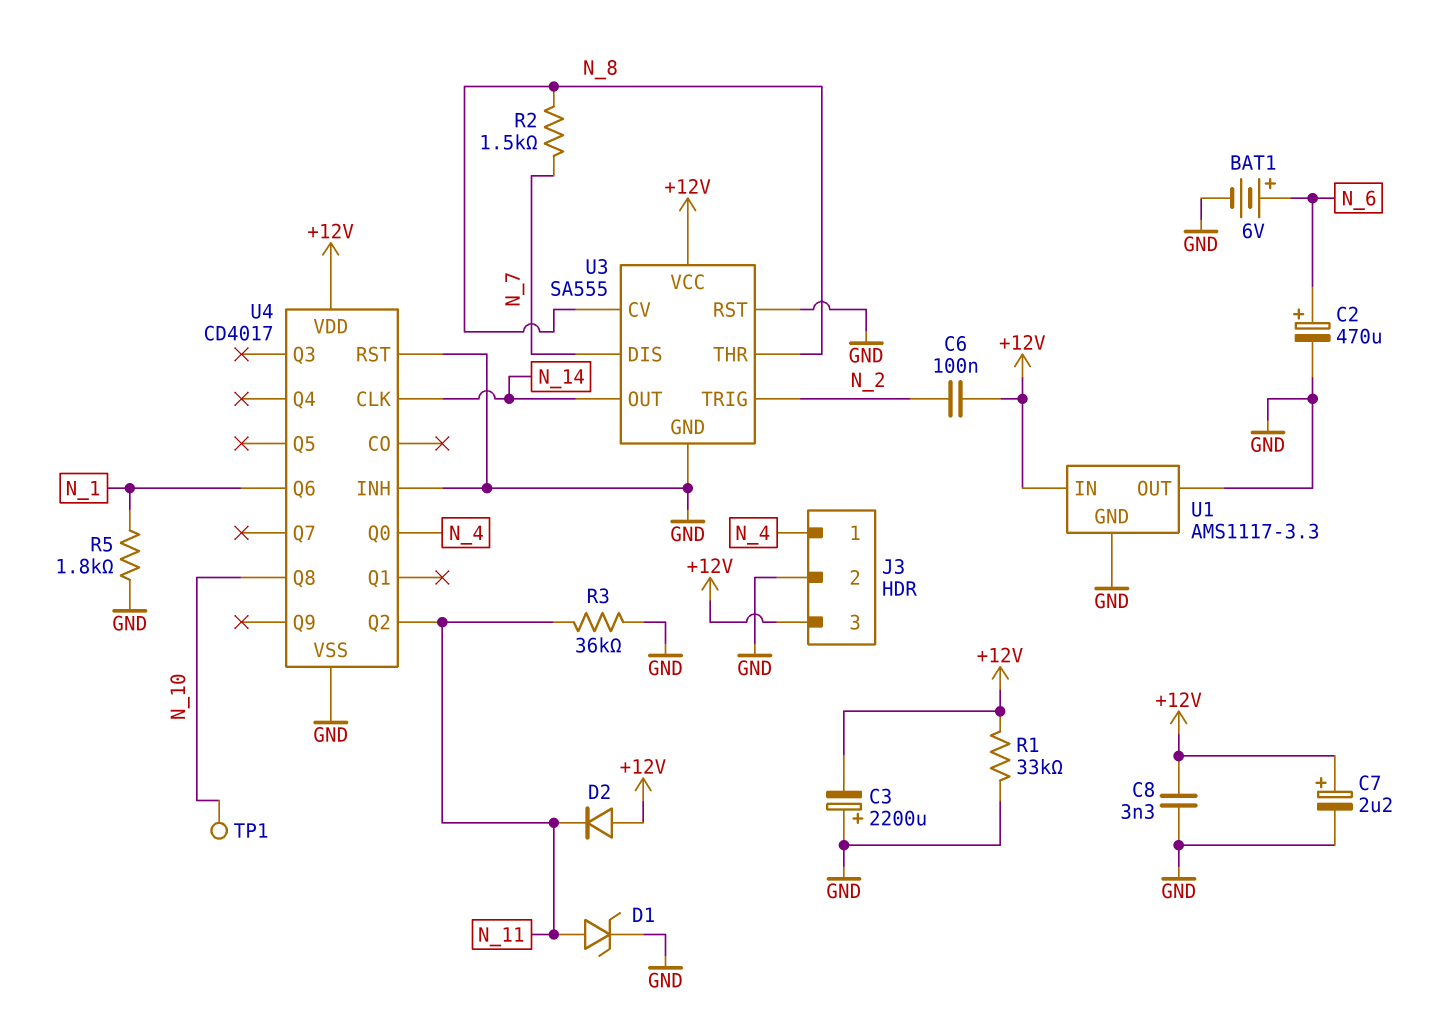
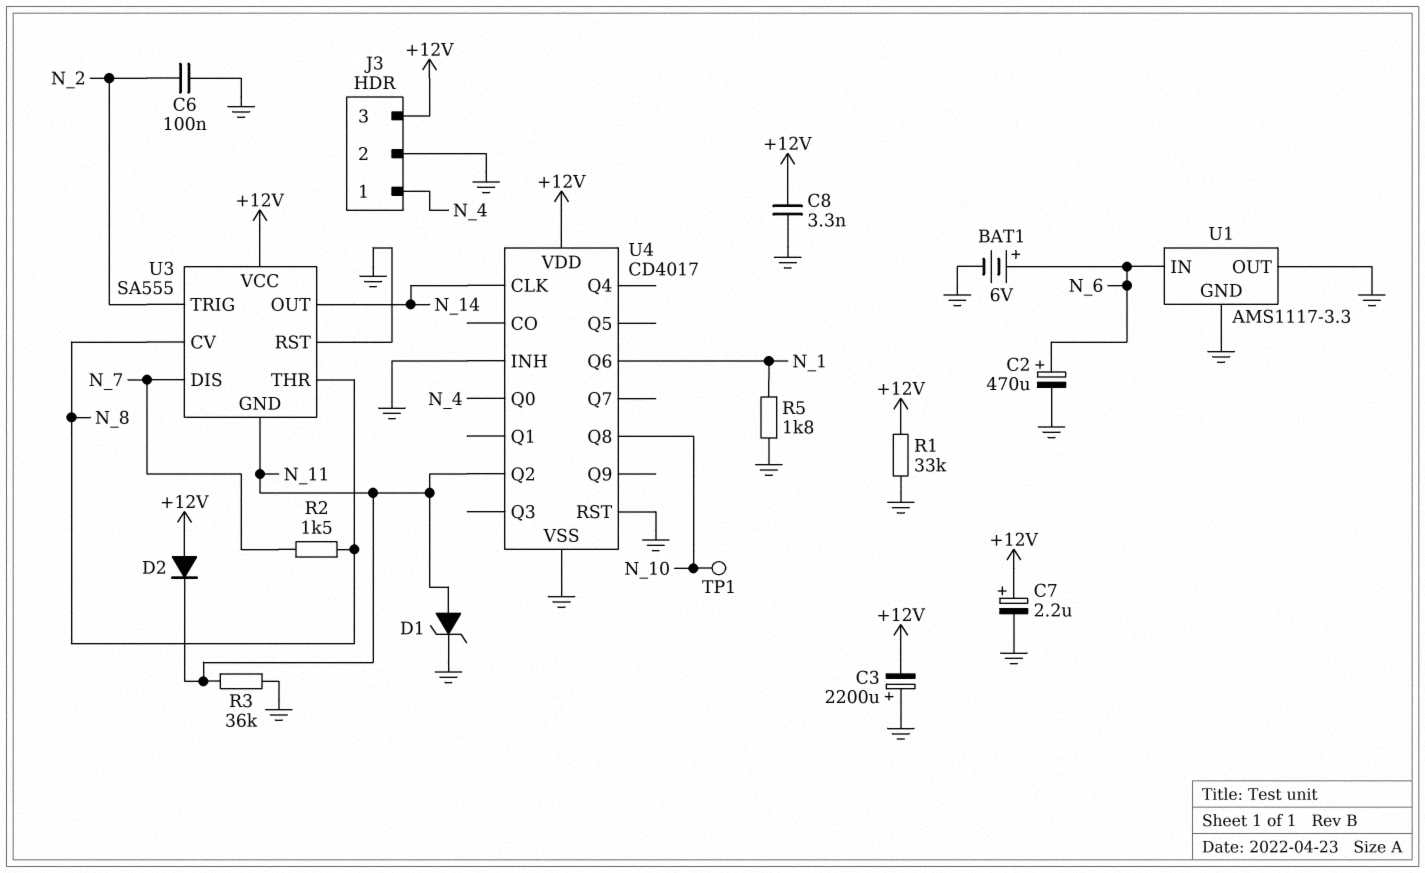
C6: 100nF (+12V, N_2) -> 100nF (GND, N_2)
U1 pin IN: +12V -> N_6
U3 pin GND: GND -> N_11

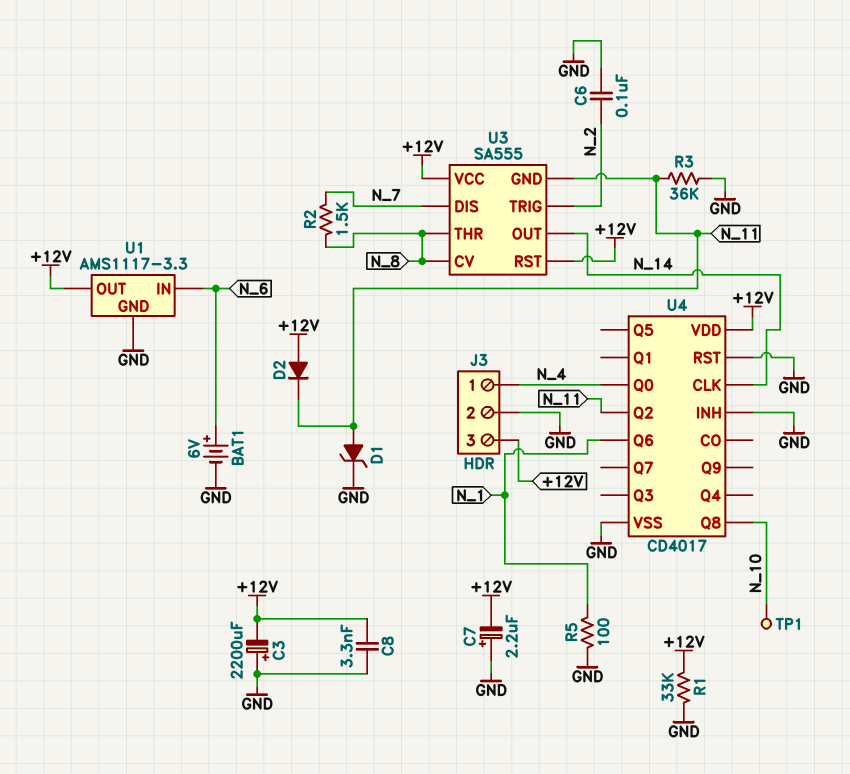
C2: 470uF (plus N_6, minus GND) -> none
C7: 2.2uF (plus +12V, minus GND) -> 2.2uF (plus GND, minus +12V)
R5: 1.8k (GND, N_1) -> 100 (GND, N_1)
U1 pin OUT: GND -> +12V
U3 pin RST: GND -> +12V

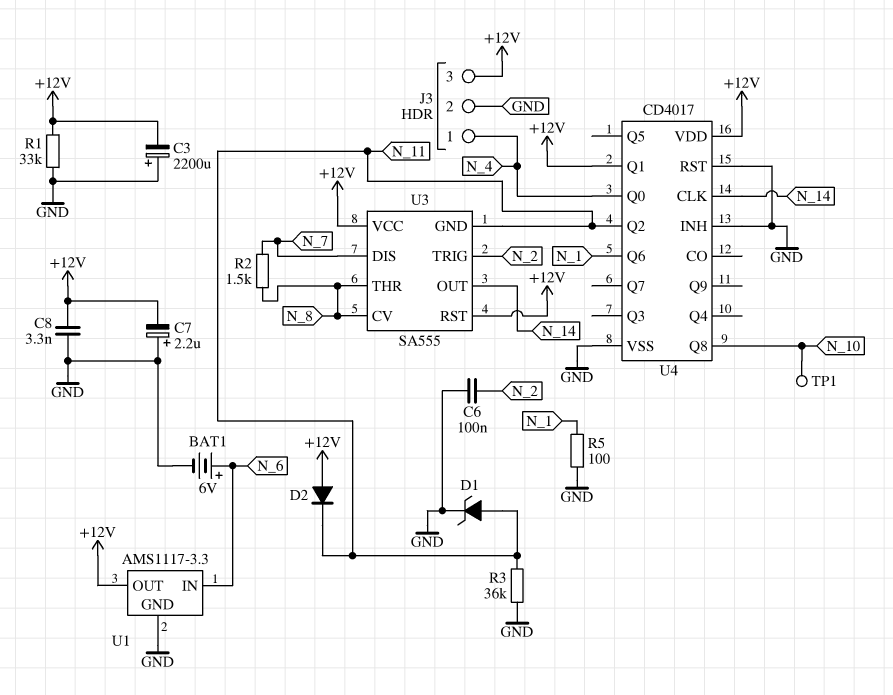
U4 pin Q1: none -> +12V

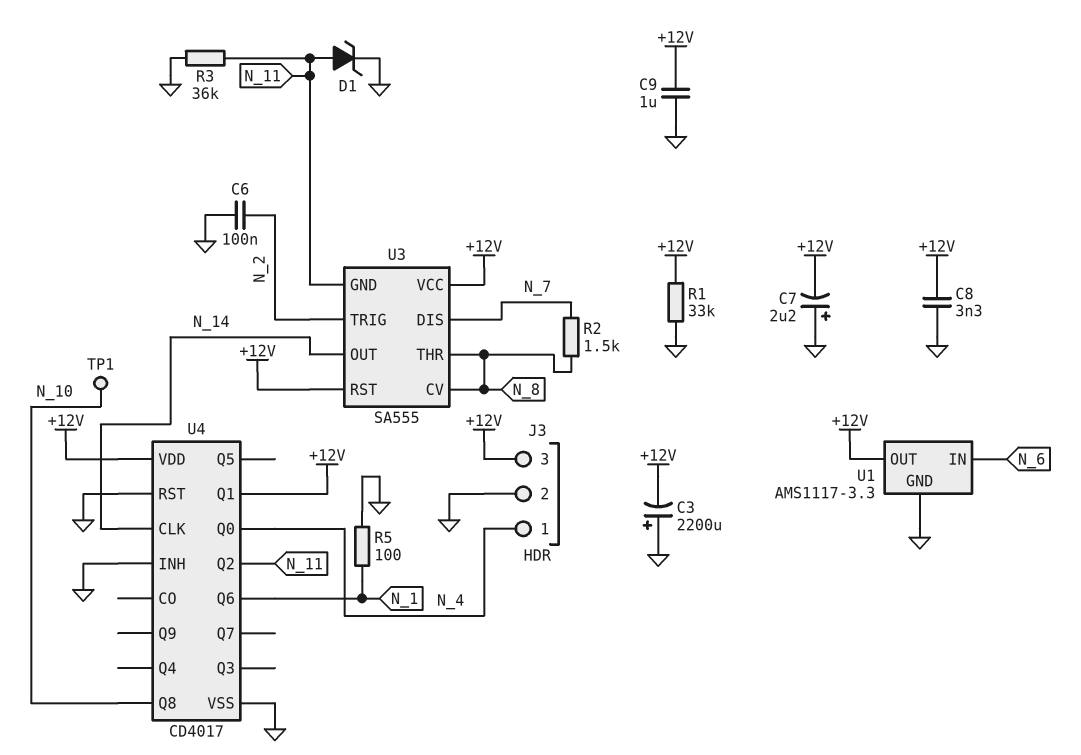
BAT1: 6V (plus N_6, minus GND) -> none
C9: none -> 1uF (+12V, GND)
D2: diode (A +12V, K N_11) -> none

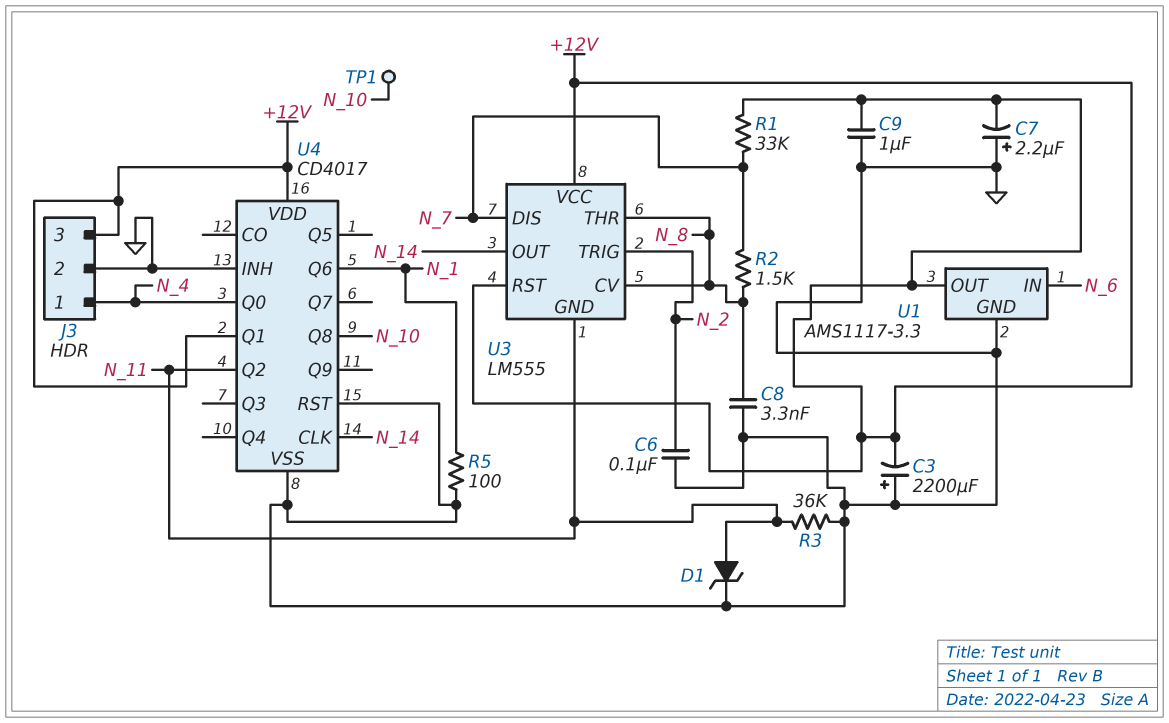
C8: 3.3nF (+12V, GND) -> 3.3nF (GND, N_8)
R1: 33k (+12V, GND) -> 33k (+12V, N_7)
U3: SA555 -> LM555

